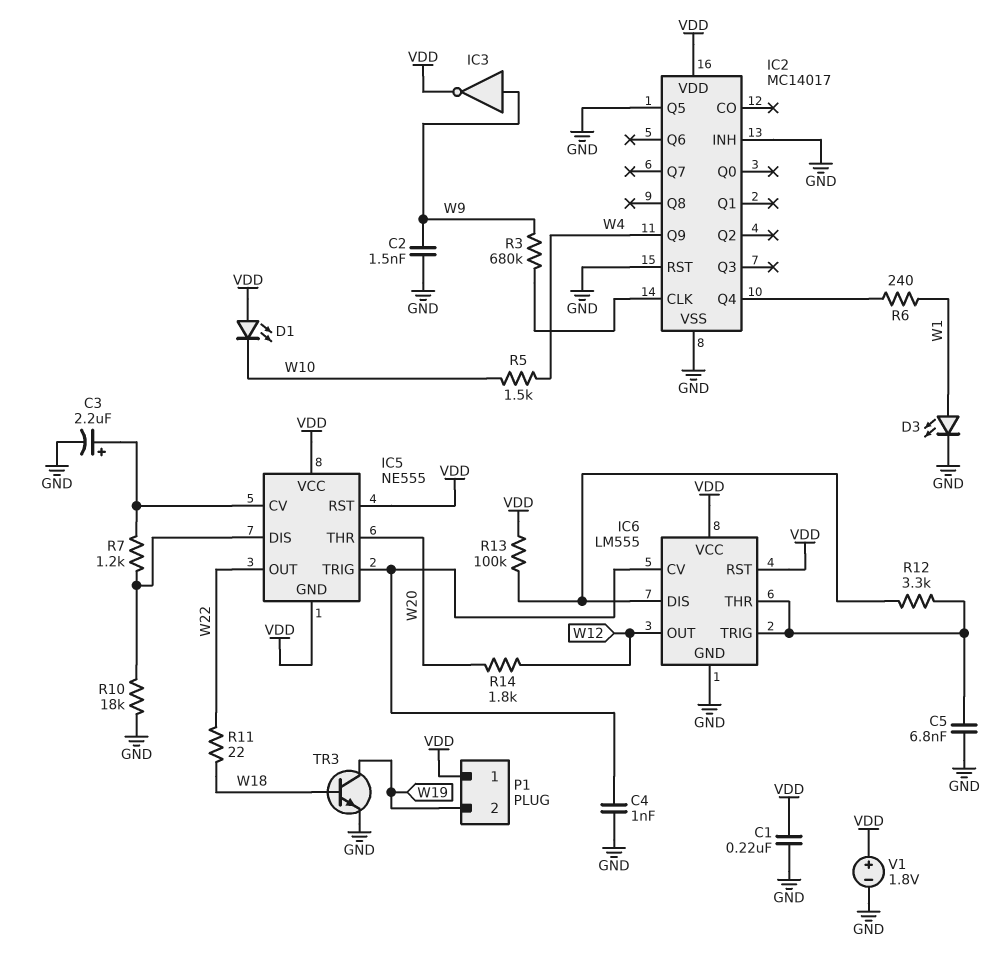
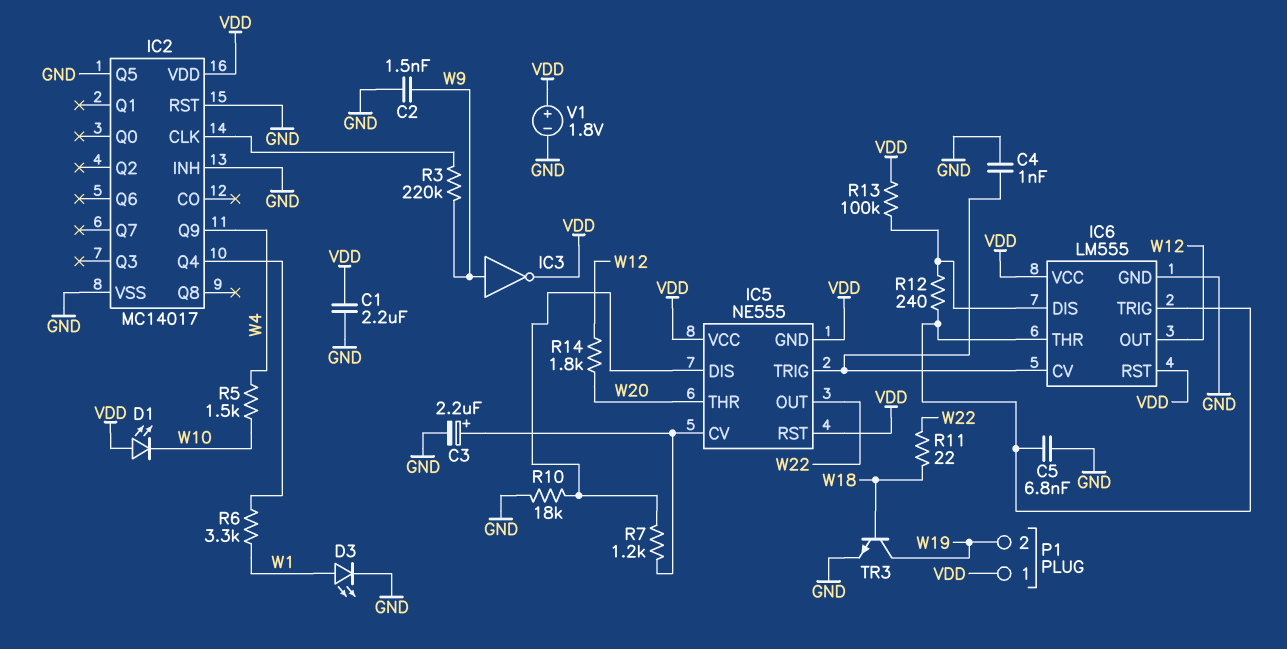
C1: 220nF (GND, VDD) -> 2.2uF (GND, VDD)
R3: 680k (IC2/CLK, W9) -> 220k (IC2/CLK, W9)
R6: 240 (IC2/Q4, W1) -> 3.3k (IC2/Q4, W1)
R12: 3.3k (IC6/DIS, IC6/THR) -> 240 (IC6/DIS, IC6/THR)

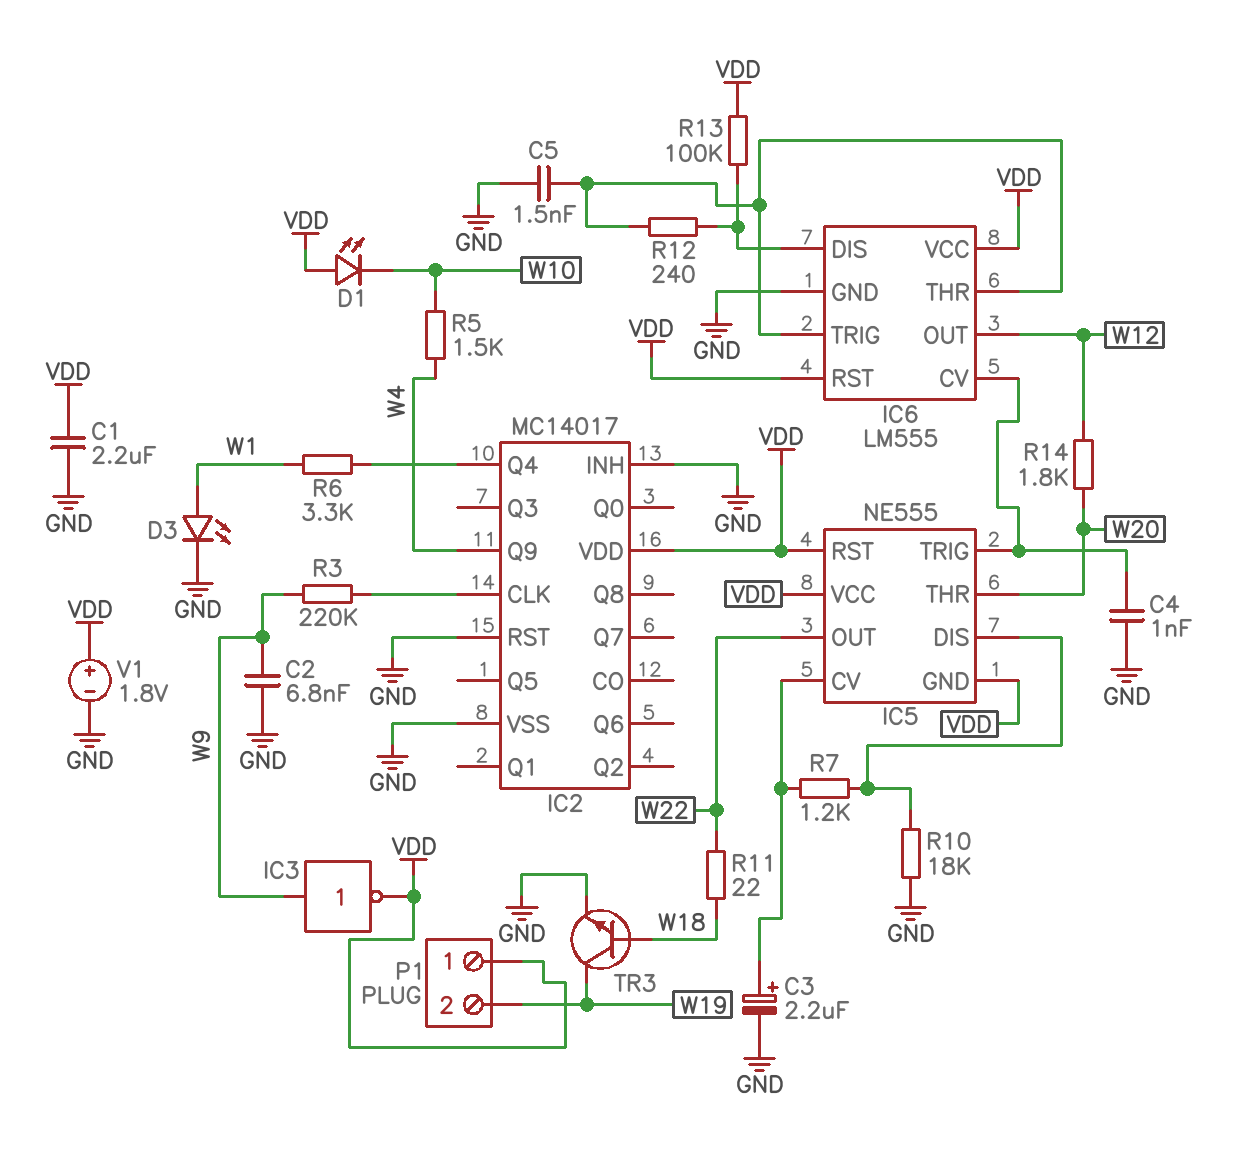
C2: 1.5nF (GND, W9) -> 6.8nF (GND, W9)
C5: 6.8nF (GND, IC6/THR) -> 1.5nF (GND, IC6/THR)
IC2 pin Q5: GND -> none

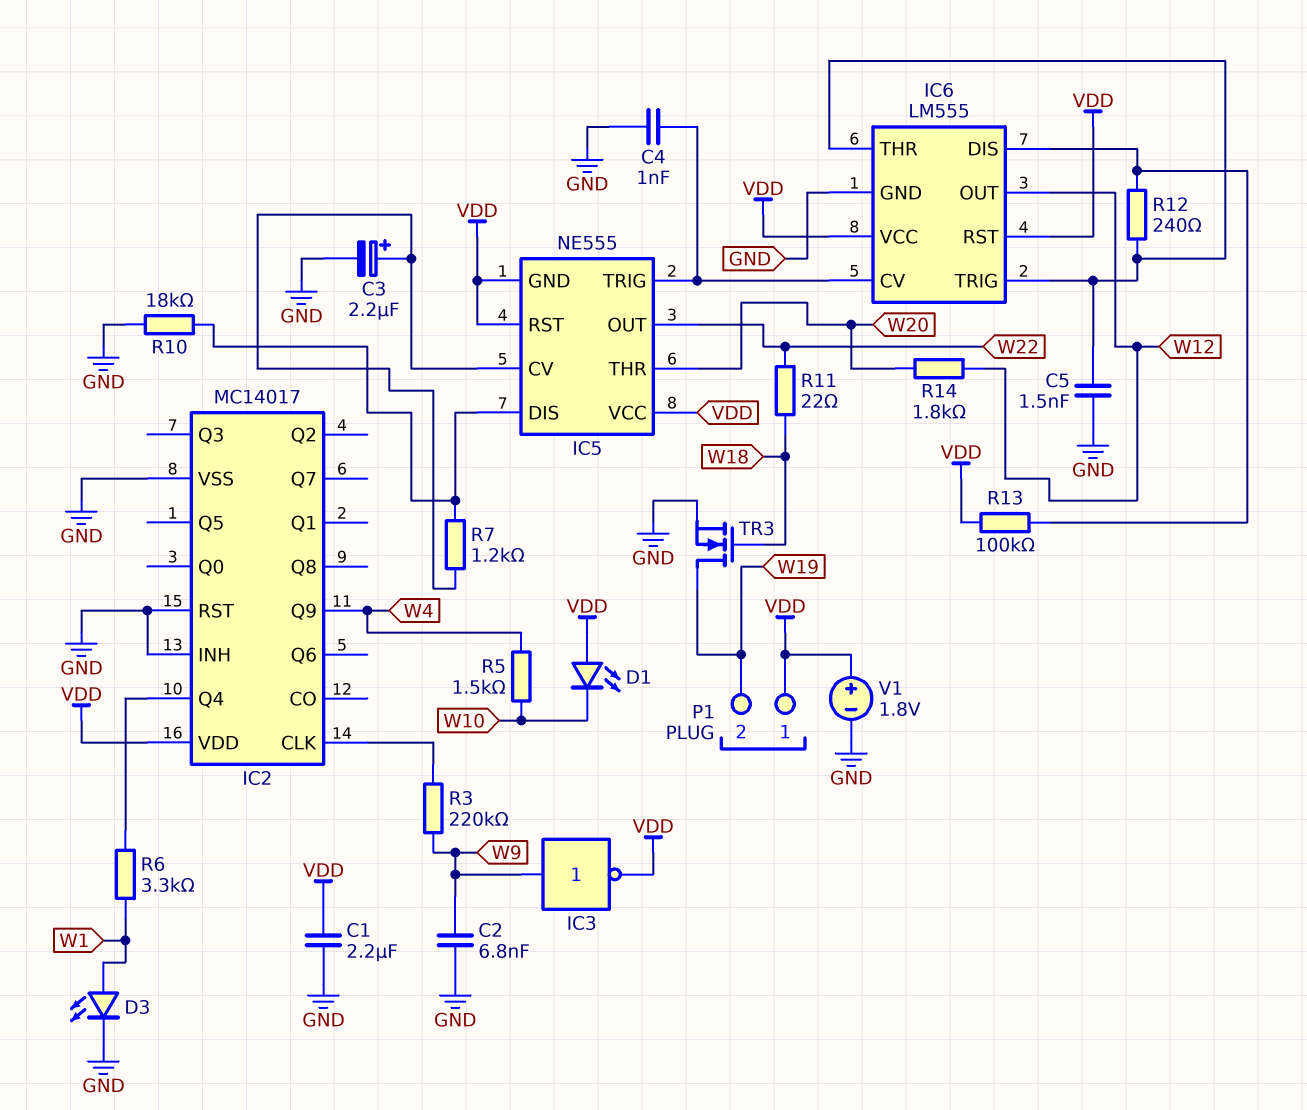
TR3: NPN (B W18, C W19, E GND) -> NMOS (G W18, D W19, S GND)

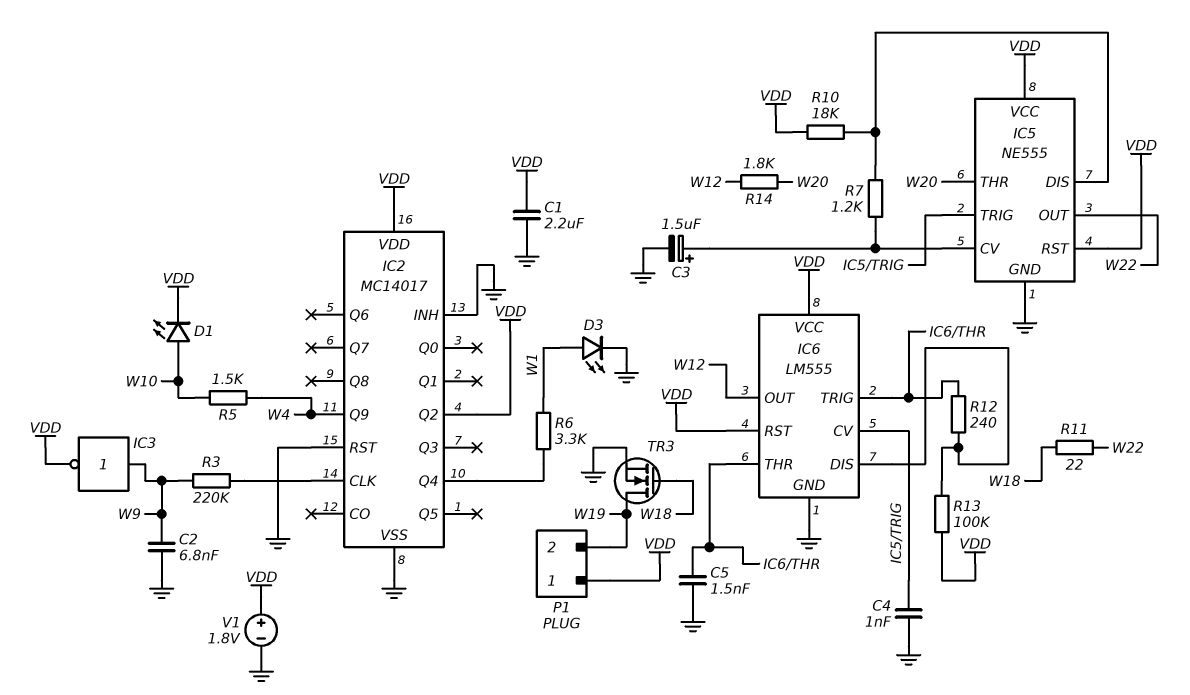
C3: 2.2uF (plus IC5/CV, minus GND) -> 1.5uF (plus IC5/CV, minus GND)
D1: LED (A VDD, K W10) -> LED (A W10, K VDD)
IC2 pin Q2: none -> VDD
IC5 pin GND: VDD -> GND
R10: 18k (GND, IC5/DIS) -> 18k (IC5/DIS, VDD)

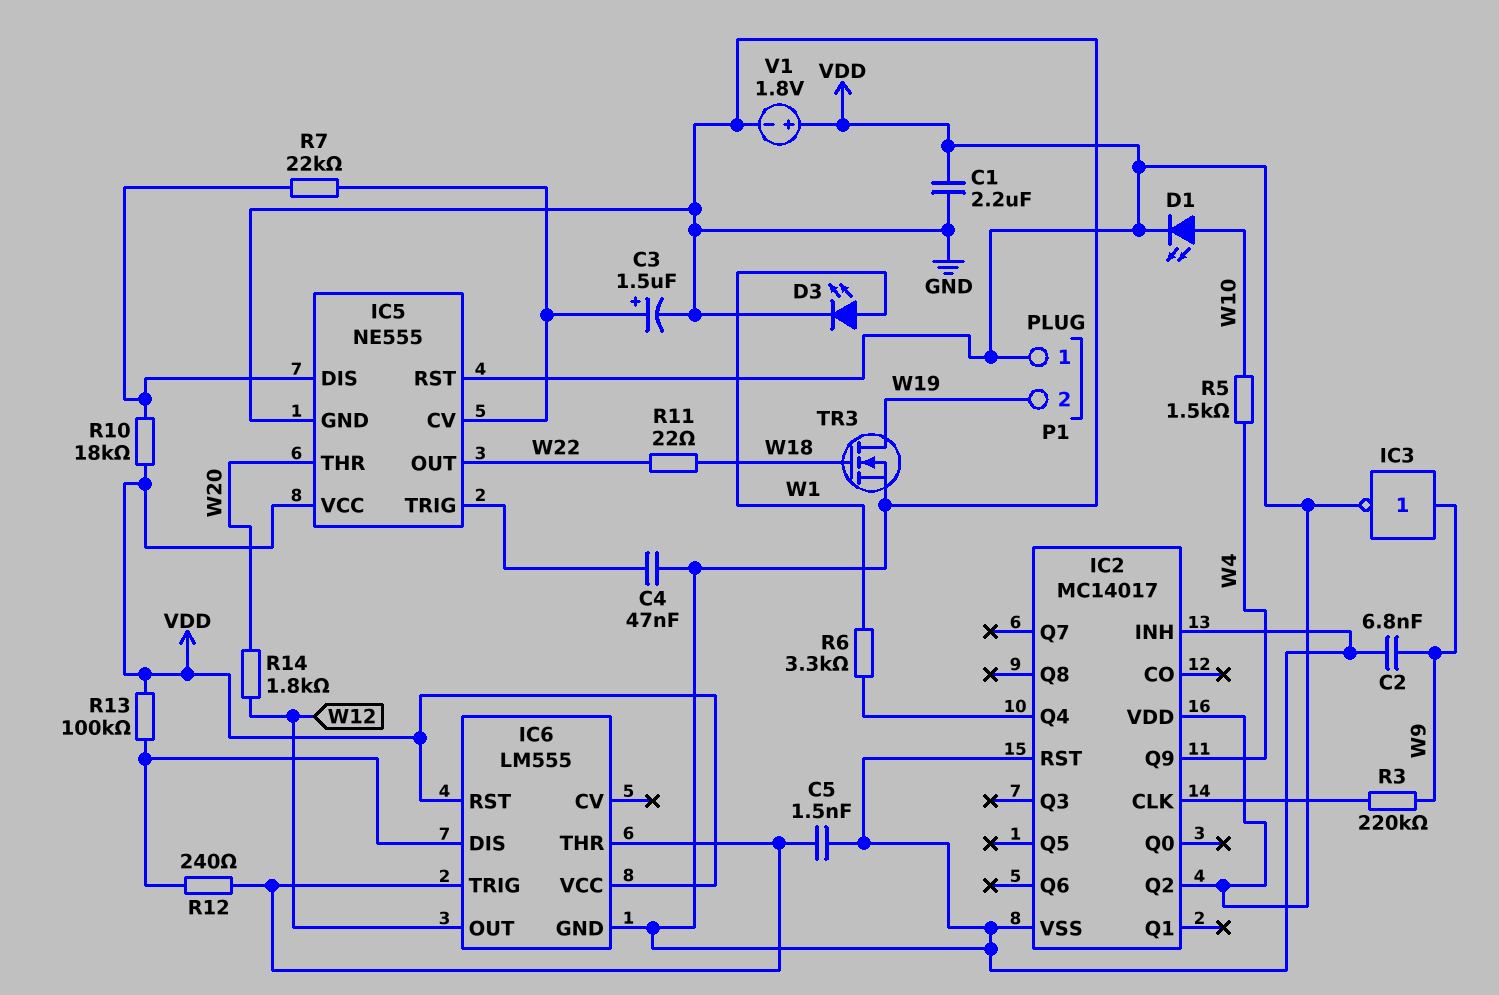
C4: 1nF (GND, IC5/TRIG) -> 47nF (GND, IC5/TRIG)
IC6 pin CV: IC5/TRIG -> none
R7: 1.2k (IC5/CV, IC5/DIS) -> 22k (IC5/CV, IC5/DIS)

